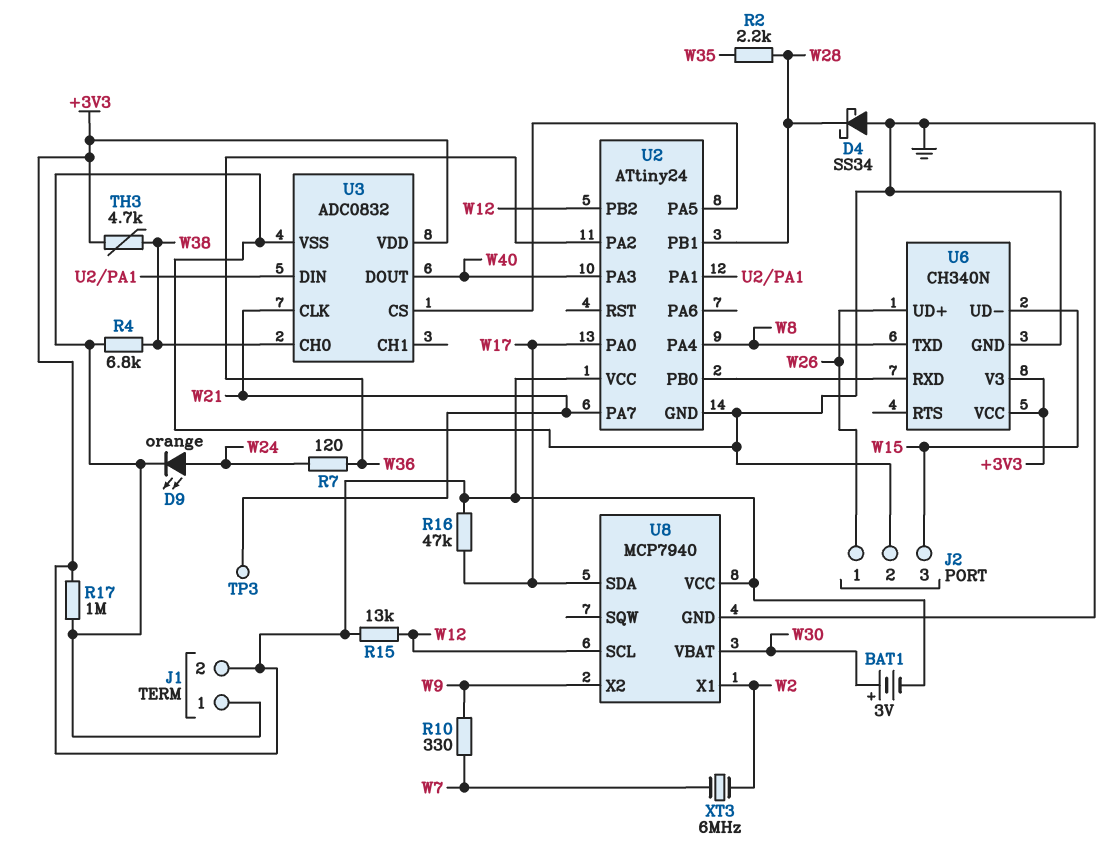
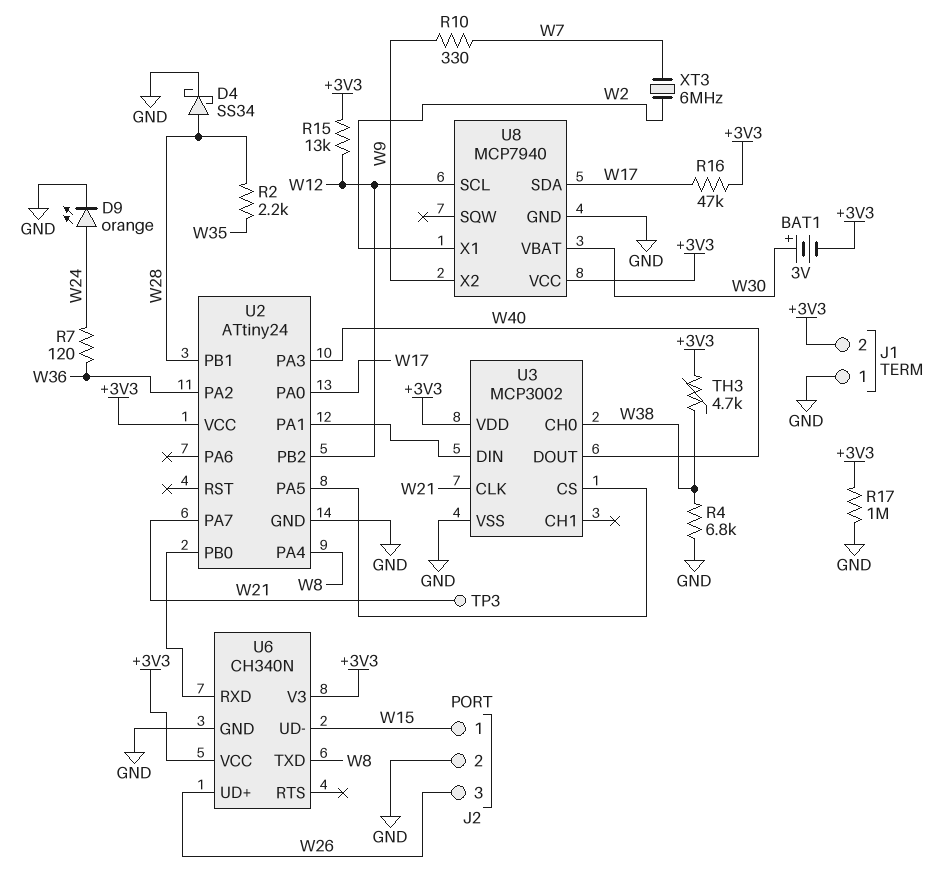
D4: schottky SS34 (A GND, K W28) -> schottky SS34 (A W28, K GND)
J2 pin 1: W26 -> W15
J2 pin 3: W15 -> W26
U3: ADC0832 -> MCP3002

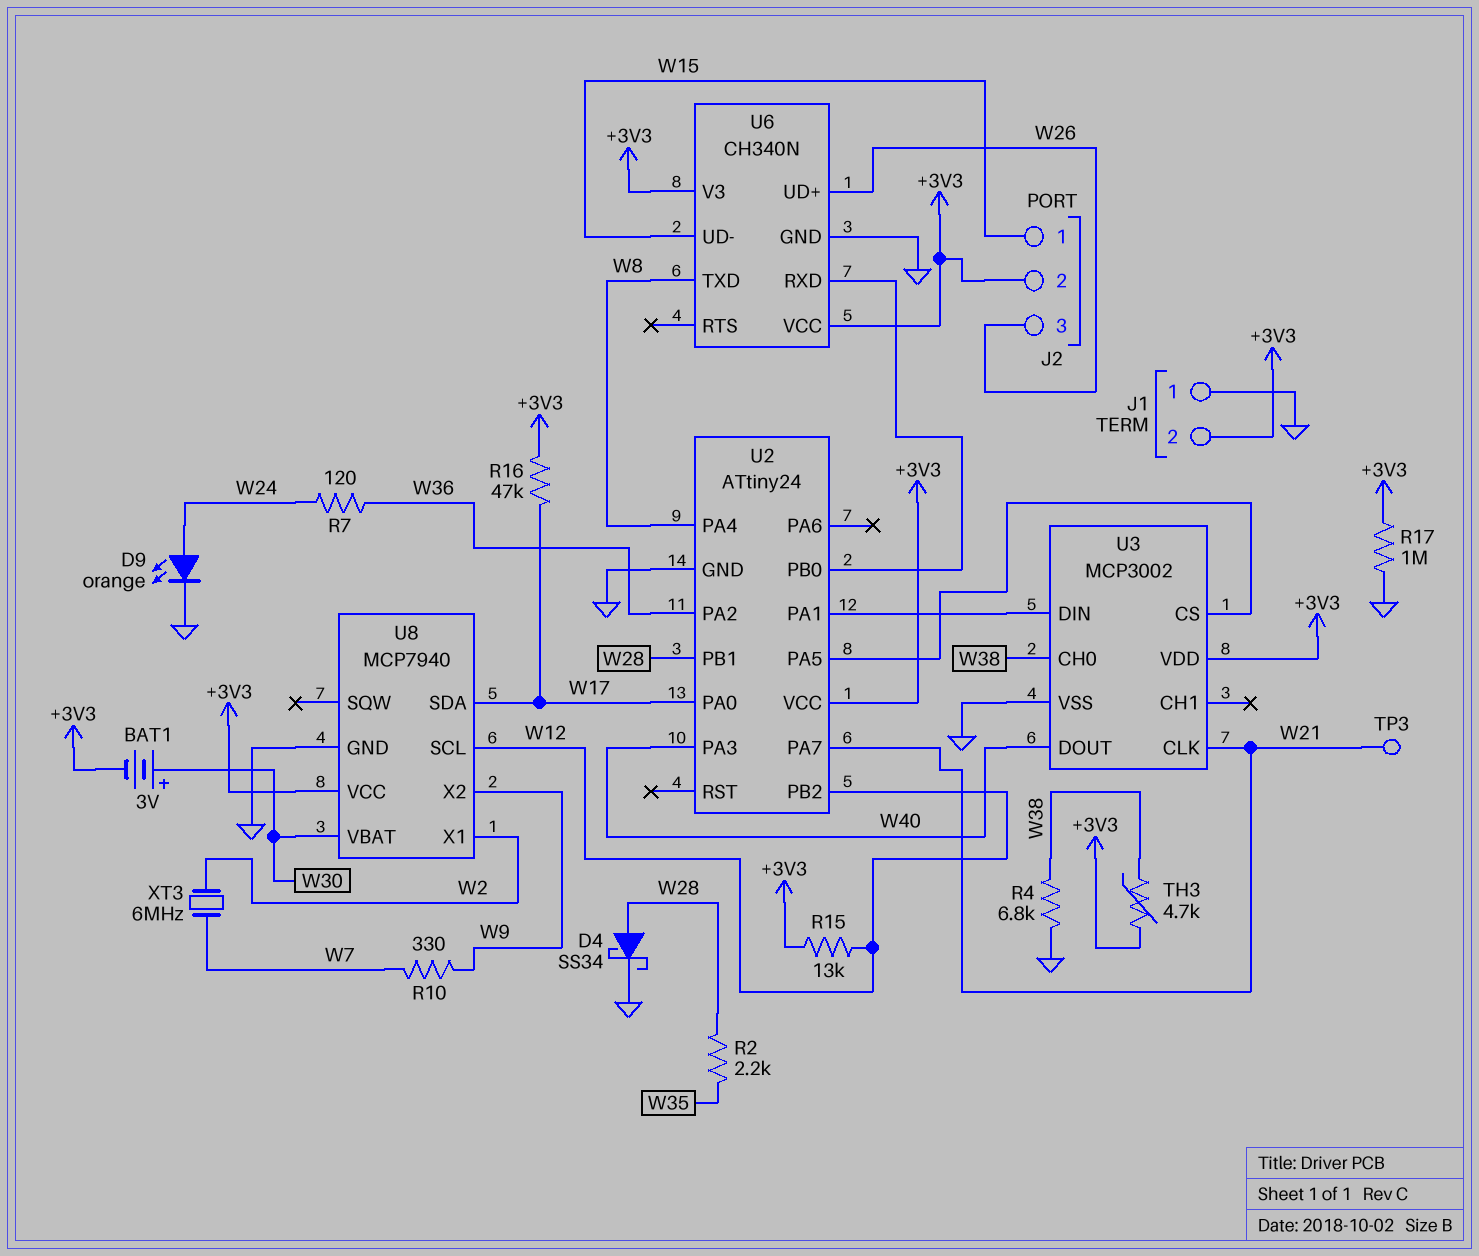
J2 pin 2: GND -> +3V3

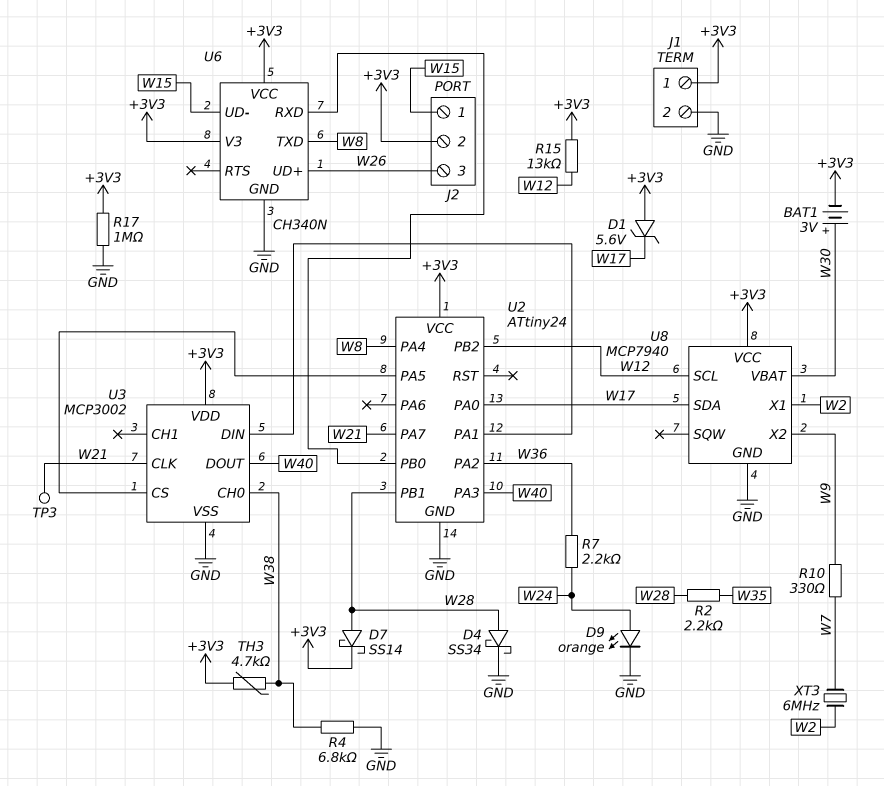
D1: none -> zener 5.6V (A +3V3, K W17)
D7: none -> schottky SS14 (A W28, K +3V3)
J1 pin 1: GND -> +3V3
J1 pin 2: +3V3 -> GND
R7: 120 (W24, W36) -> 2.2k (W24, W36)
R16: 47k (+3V3, W17) -> none

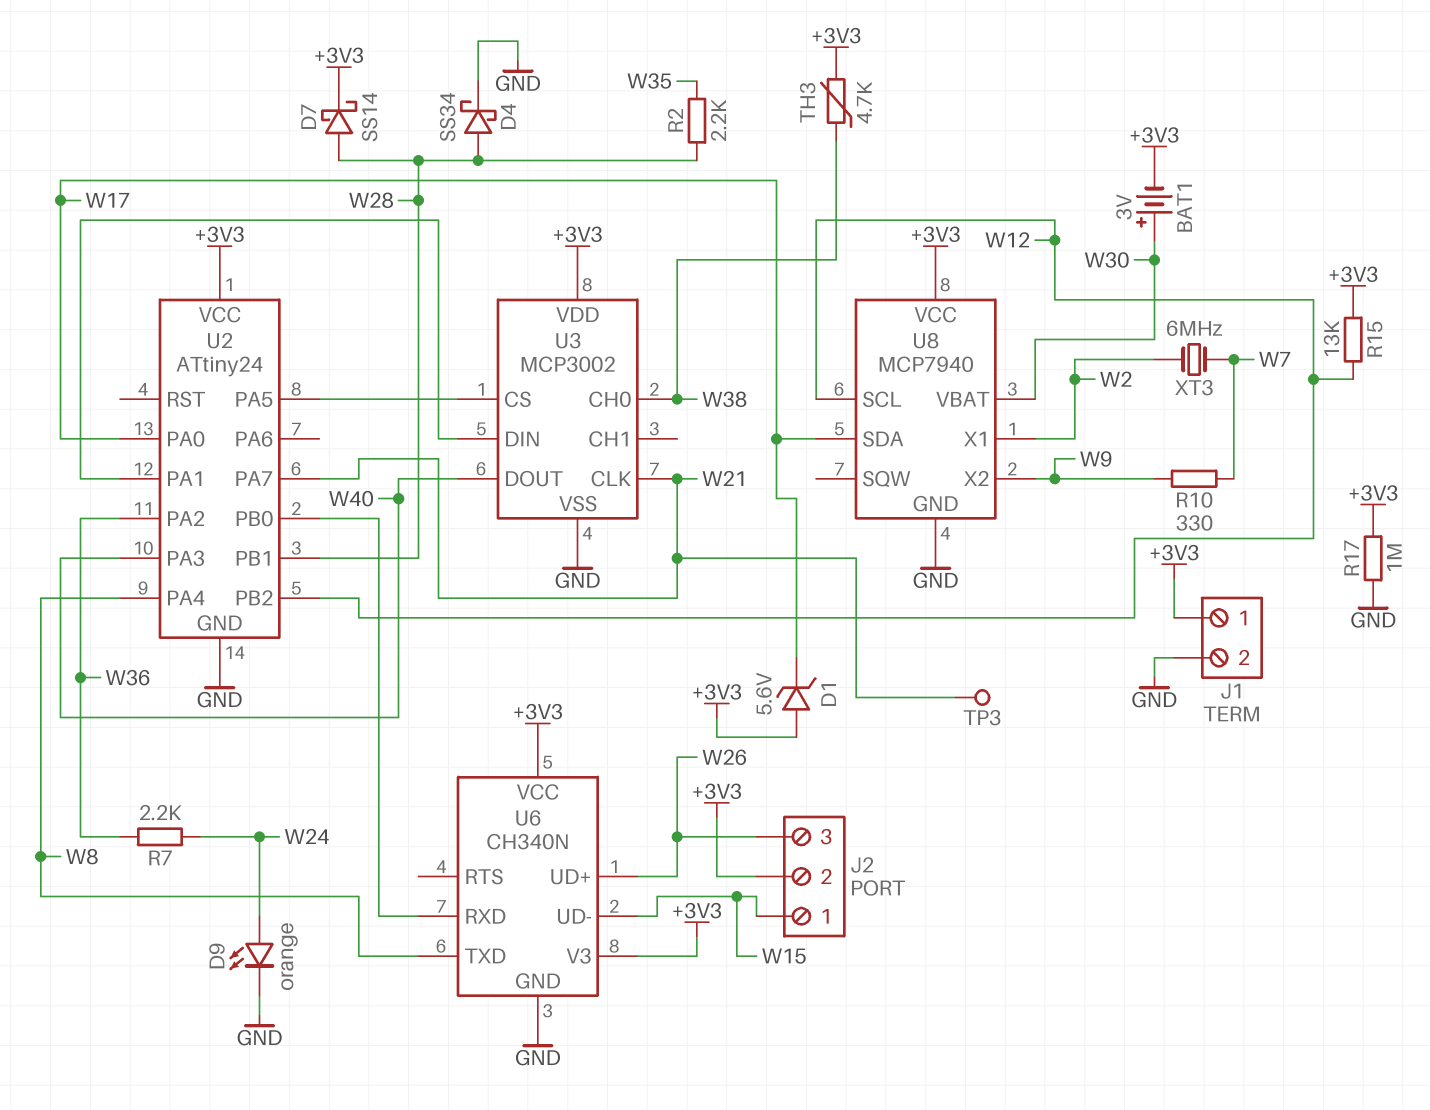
R4: 6.8k (GND, W38) -> none

